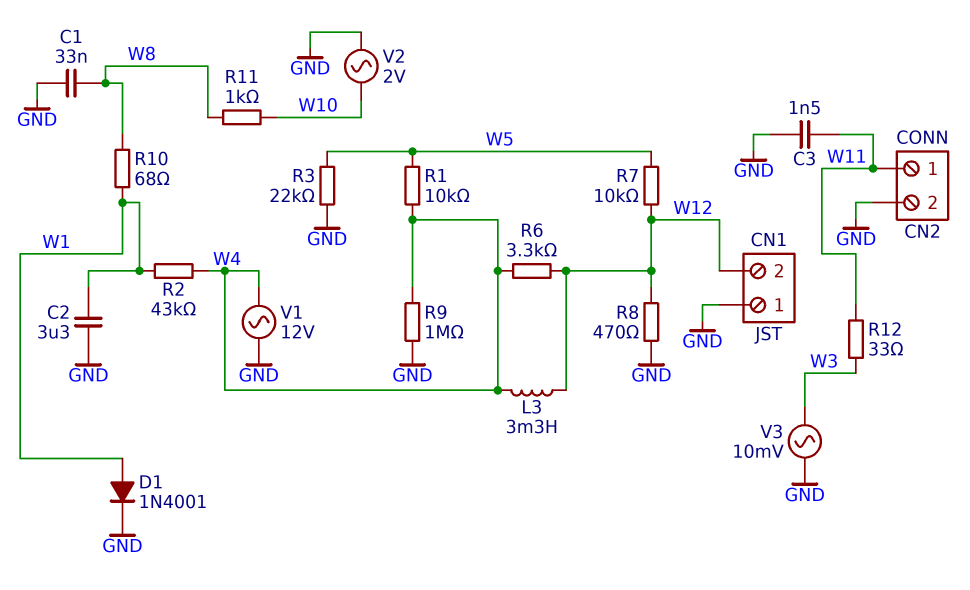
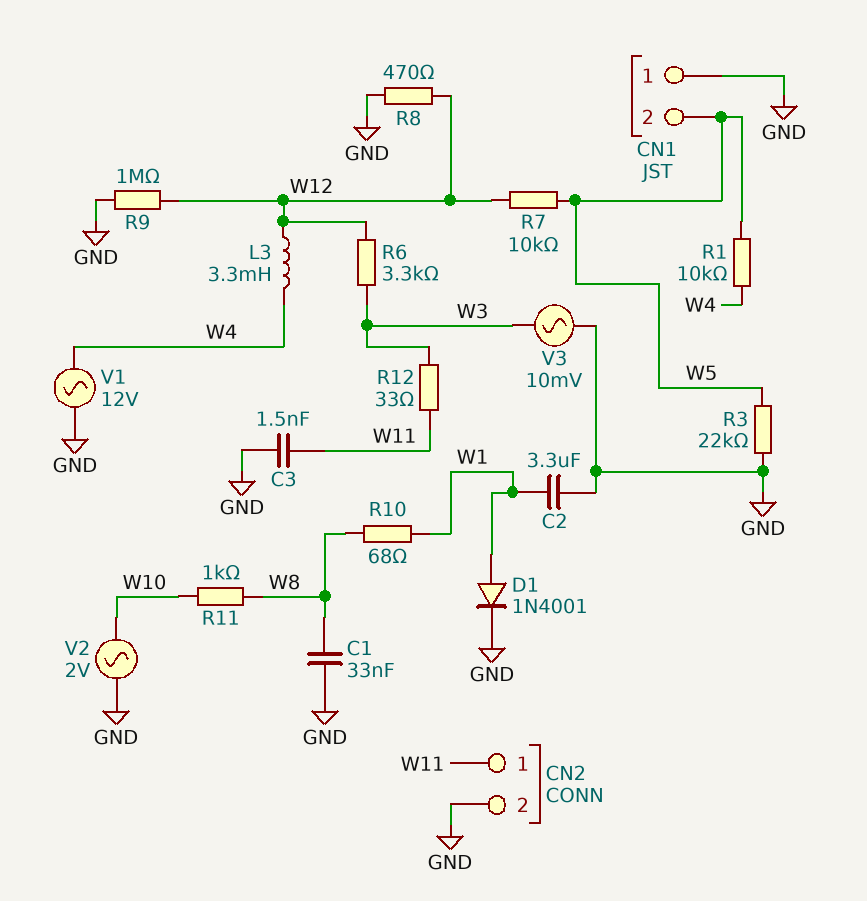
CN1 pin 2: W12 -> W5
R2: 43k (W1, W4) -> none
R6: 3.3k (W4, W12) -> 3.3k (W3, W12)
R9: 1M (GND, W4) -> 1M (GND, W12)

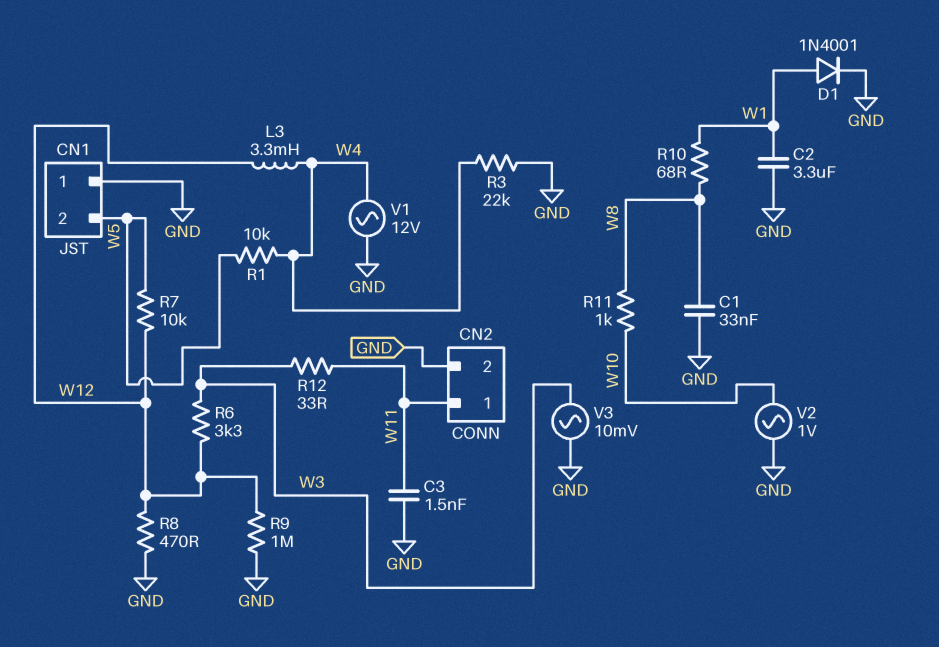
R3: 22k (GND, W5) -> 22k (GND, W4)
V2: AC 2V (GND, W10) -> AC 1V (GND, W10)

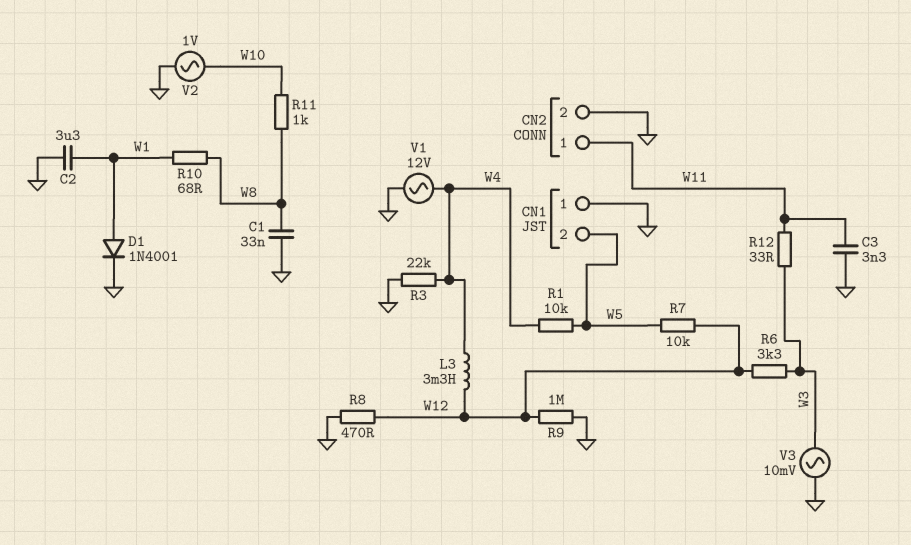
C3: 1.5nF (GND, W11) -> 3.3nF (GND, W11)

